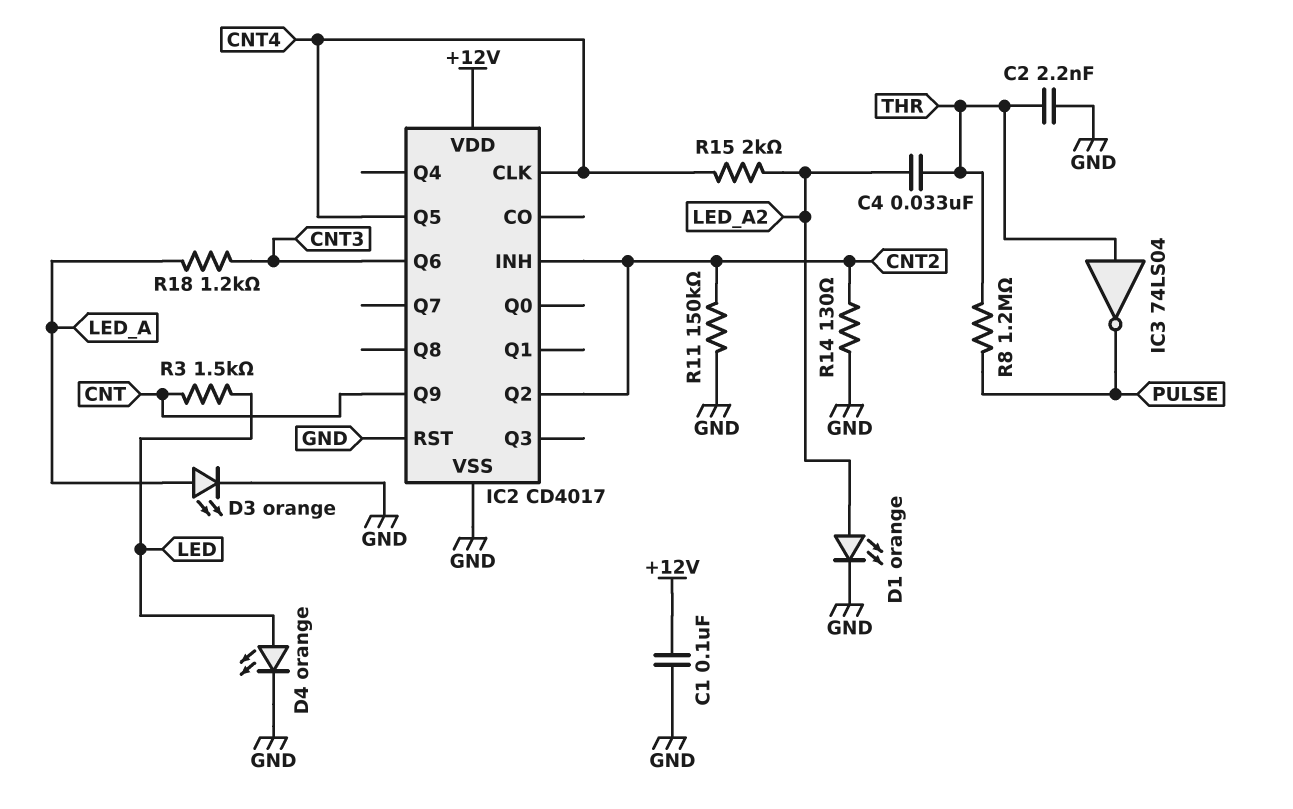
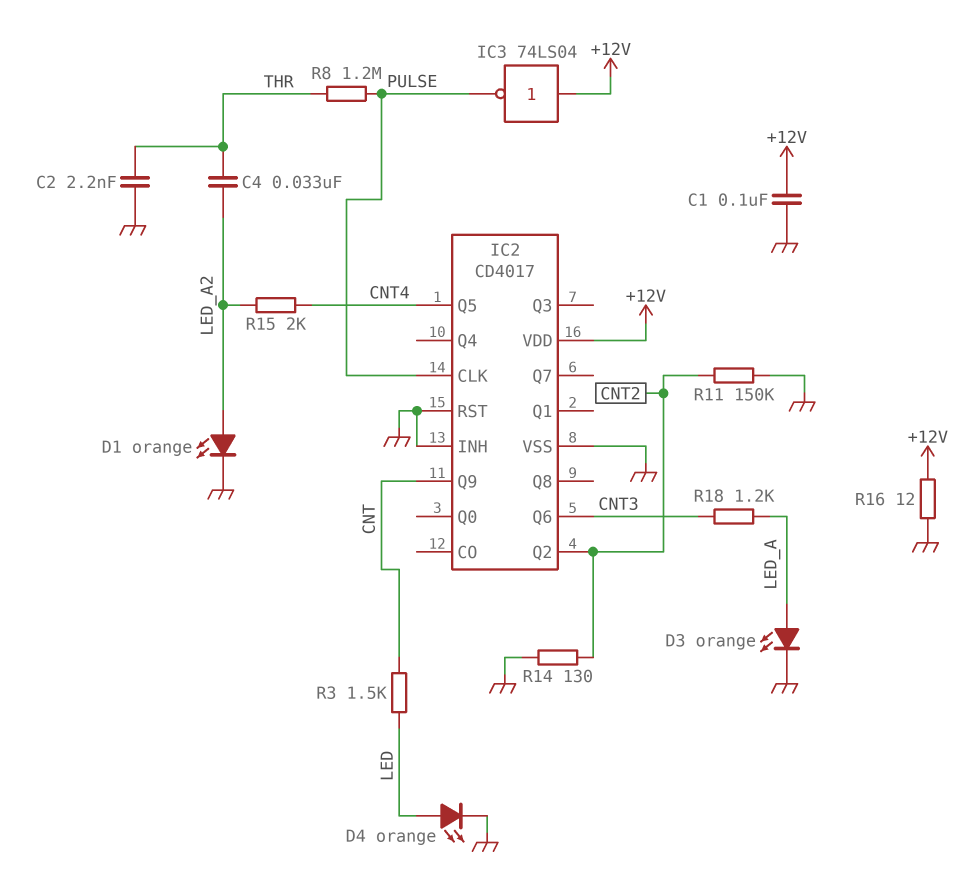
IC2 pin CLK: CNT4 -> PULSE
IC2 pin INH: CNT2 -> GND
IC3: NOT 74LS04 (in THR, out PULSE) -> NOT 74LS04 (in +12V, out PULSE)
R16: none -> 12 (+12V, GND)

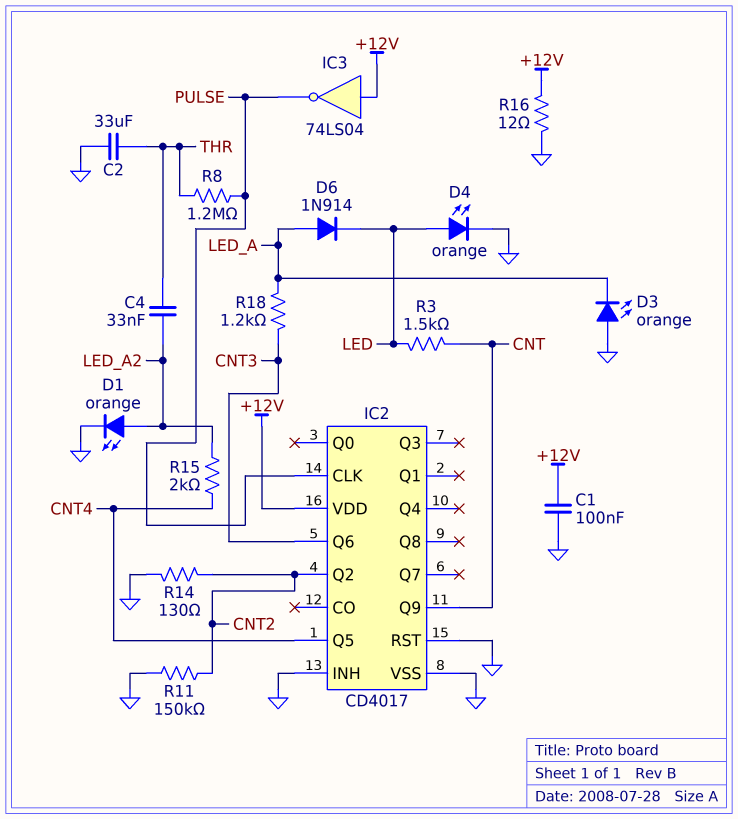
C2: 2.2nF (GND, THR) -> 33uF (GND, THR)
D3: LED orange (A LED_A, K GND) -> LED orange (A GND, K LED_A)
D6: none -> diode 1N914 (A LED_A, K LED)

